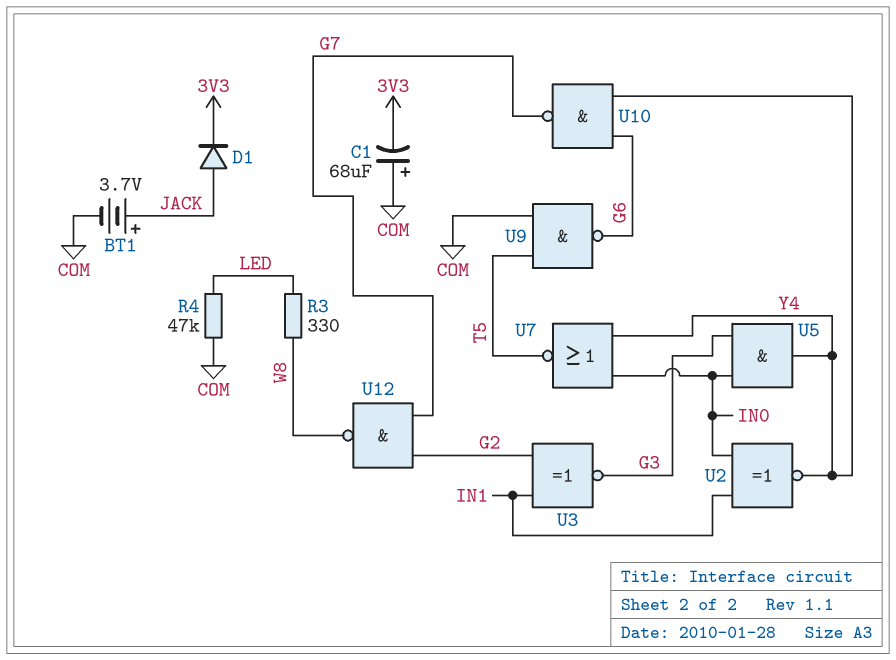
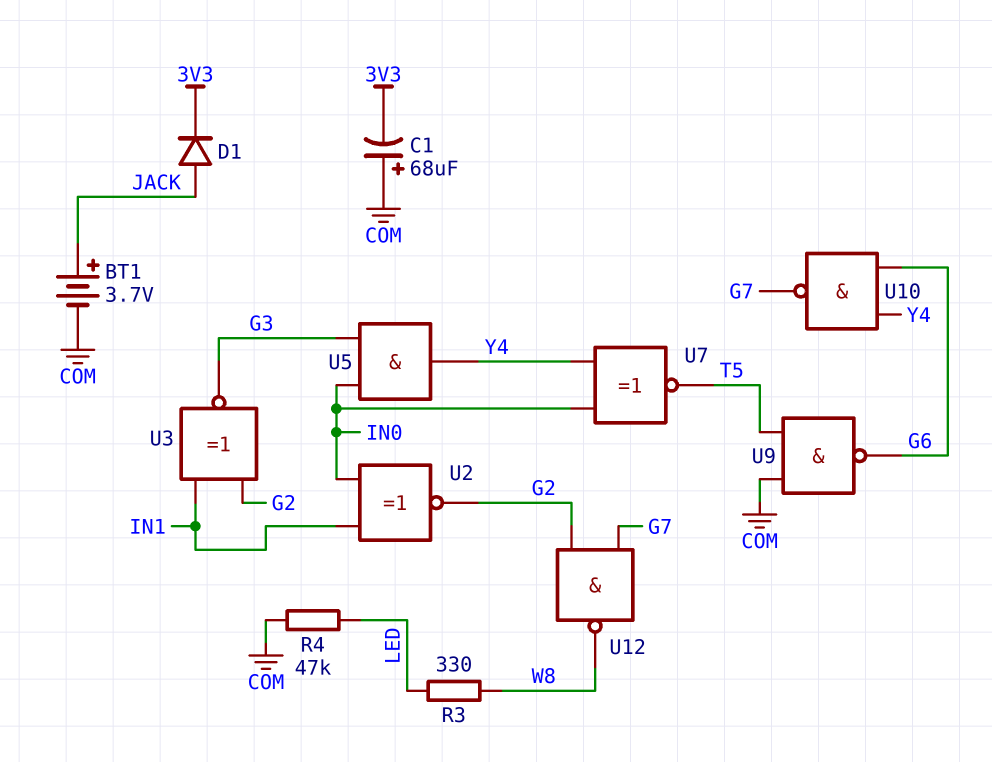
U2: XNOR (in IN0, in IN1, out Y4) -> XNOR (in IN0, in IN1, out G2)
U7: NOR (in IN0, in Y4, out T5) -> XNOR (in IN0, in Y4, out T5)

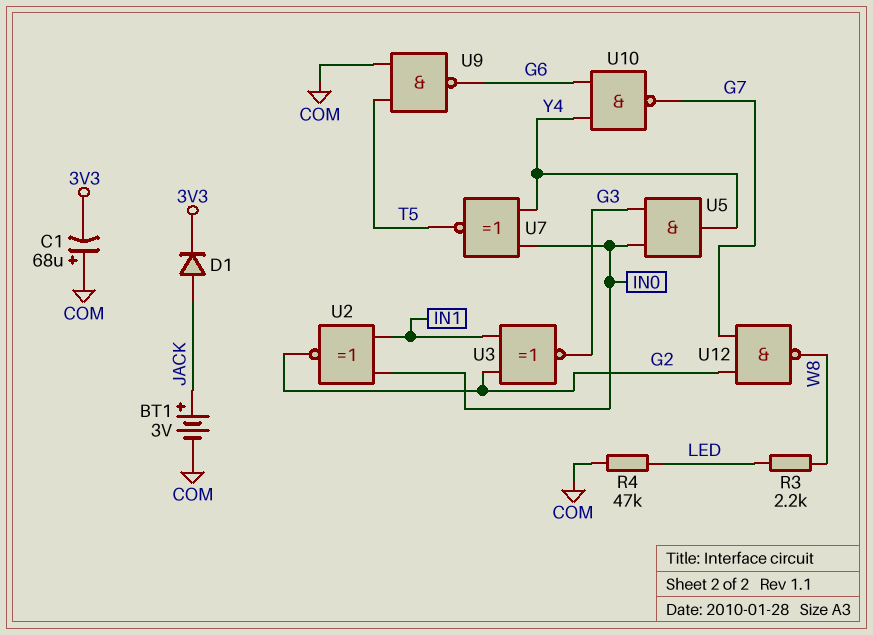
BT1: 3.7V (plus JACK, minus COM) -> 3V (plus JACK, minus COM)
R3: 330 (LED, W8) -> 2.2k (LED, W8)

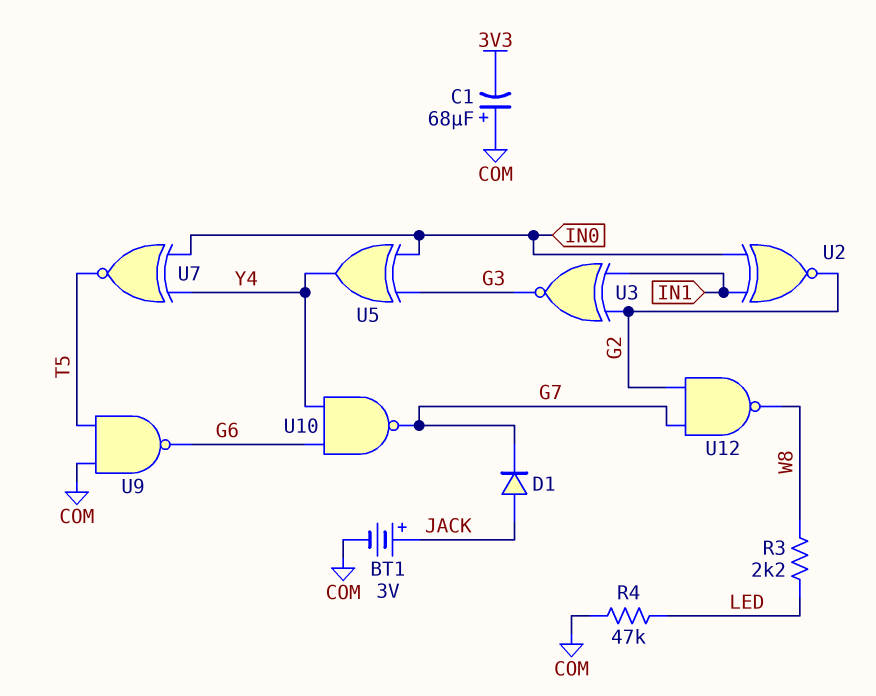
D1: diode (A JACK, K 3V3) -> diode (A JACK, K G7)
U5: AND (in G3, in IN0, out Y4) -> XOR (in G3, in IN0, out Y4)

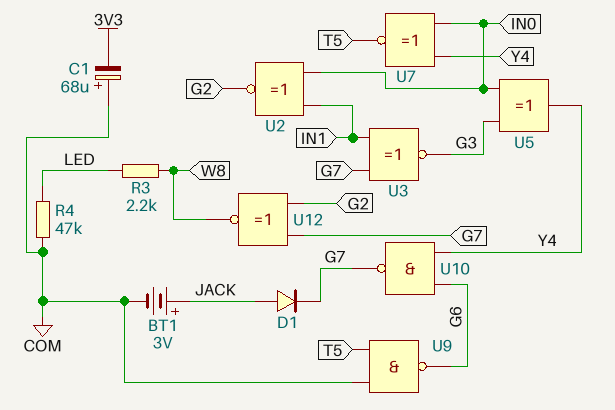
U3: XNOR (in G2, in IN1, out G3) -> XNOR (in G7, in IN1, out G3)
U12: NAND (in G2, in G7, out W8) -> XNOR (in G2, in G7, out W8)

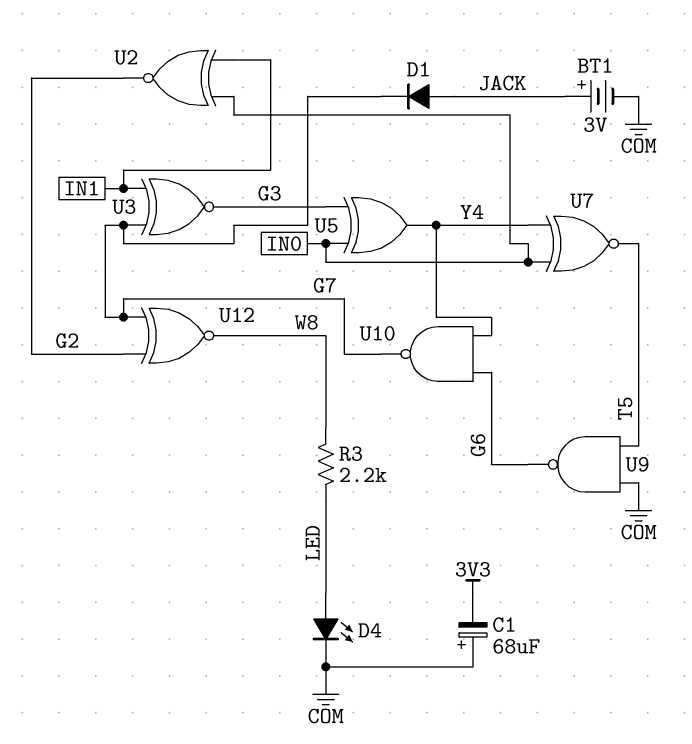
D4: none -> LED (A LED, K COM)
R4: 47k (COM, LED) -> none

